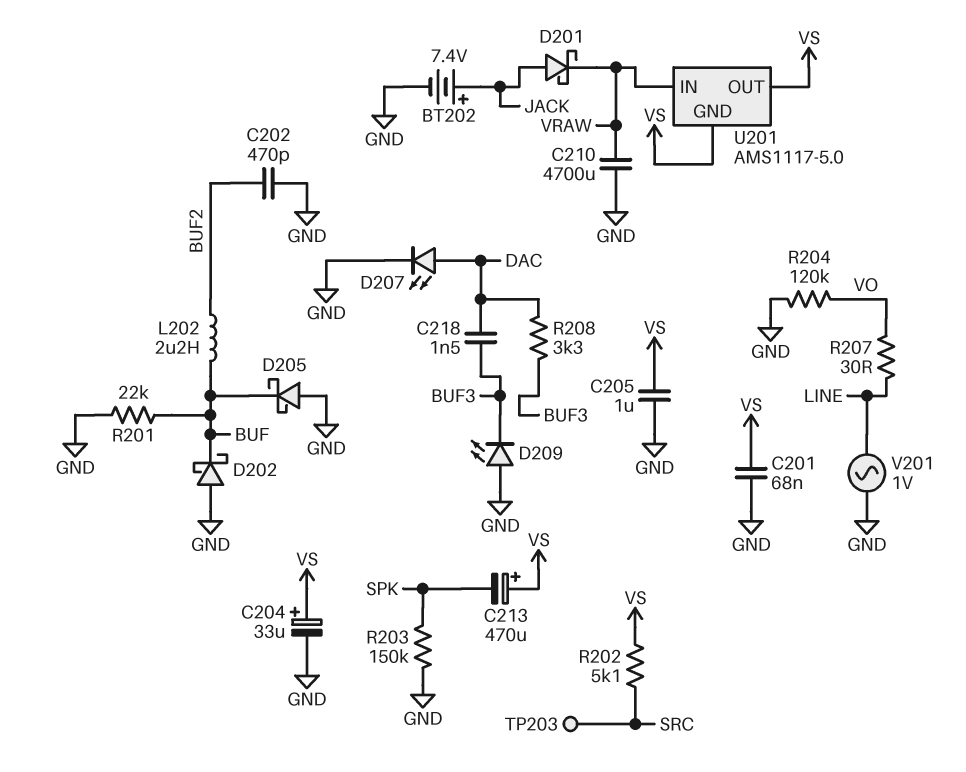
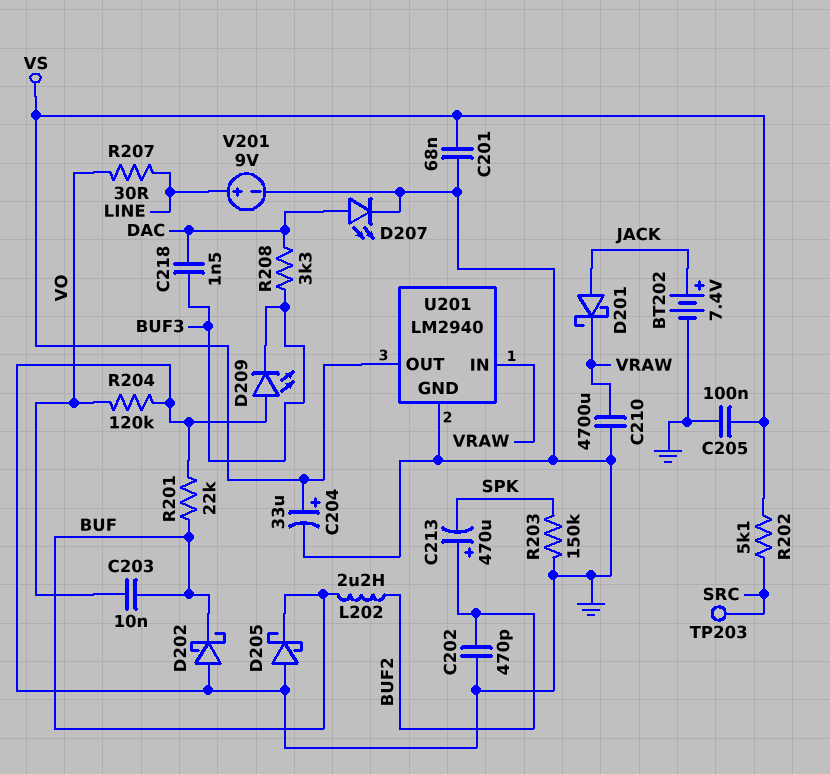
C203: none -> 10nF (BUF, VO)
C205: 1uF (GND, VS) -> 100nF (GND, VS)
C213: 470uF (plus VS, minus SPK) -> 470uF (plus BUF2, minus SPK)
U201: AMS1117-5.0 -> LM2940
U201 pin GND: VS -> GND
V201: AC 1V (GND, LINE) -> 9V (plus LINE, minus GND)

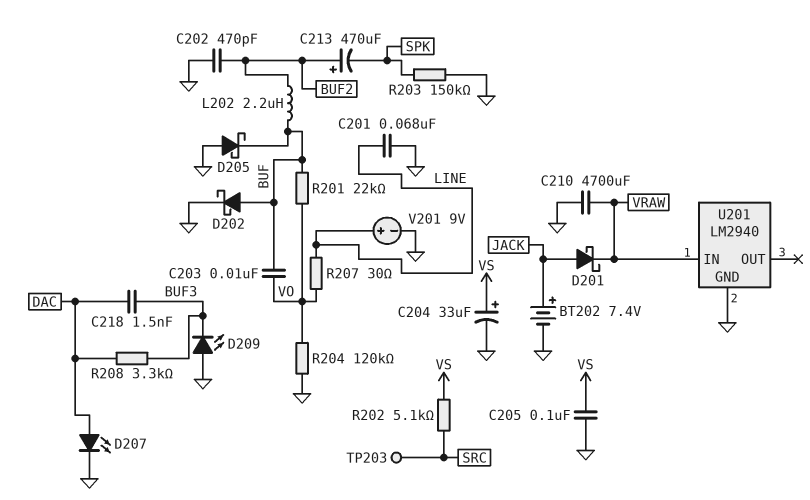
C201: 68nF (GND, VS) -> 68nF (GND, LINE)
D202: schottky (A GND, K BUF) -> schottky (A BUF, K GND)
R201: 22k (BUF, GND) -> 22k (BUF, VO)
U201 pin OUT: VS -> none

